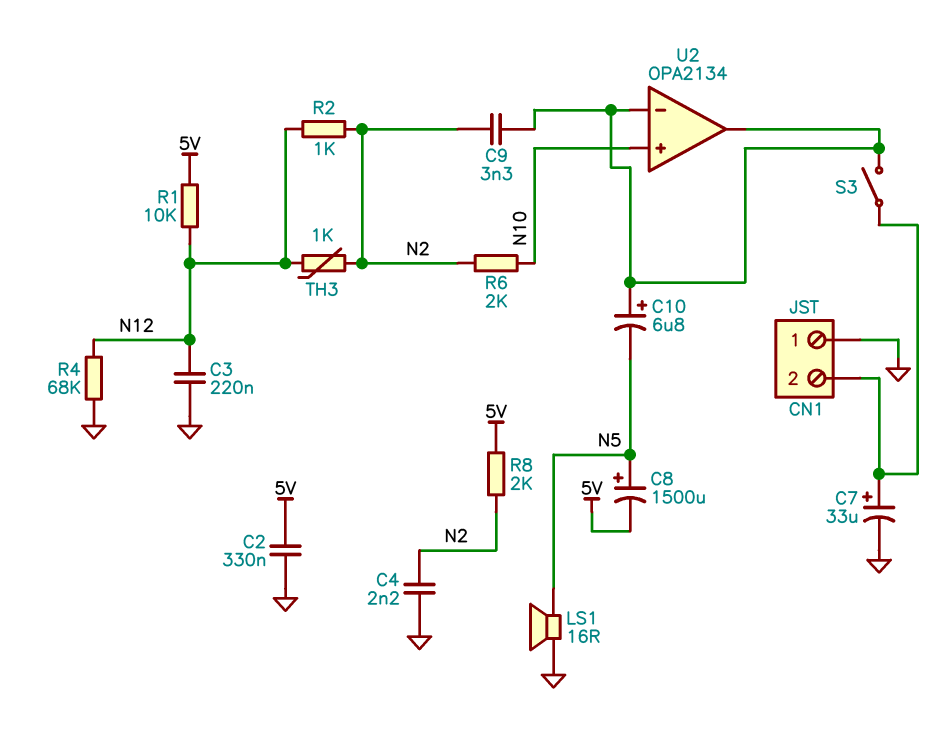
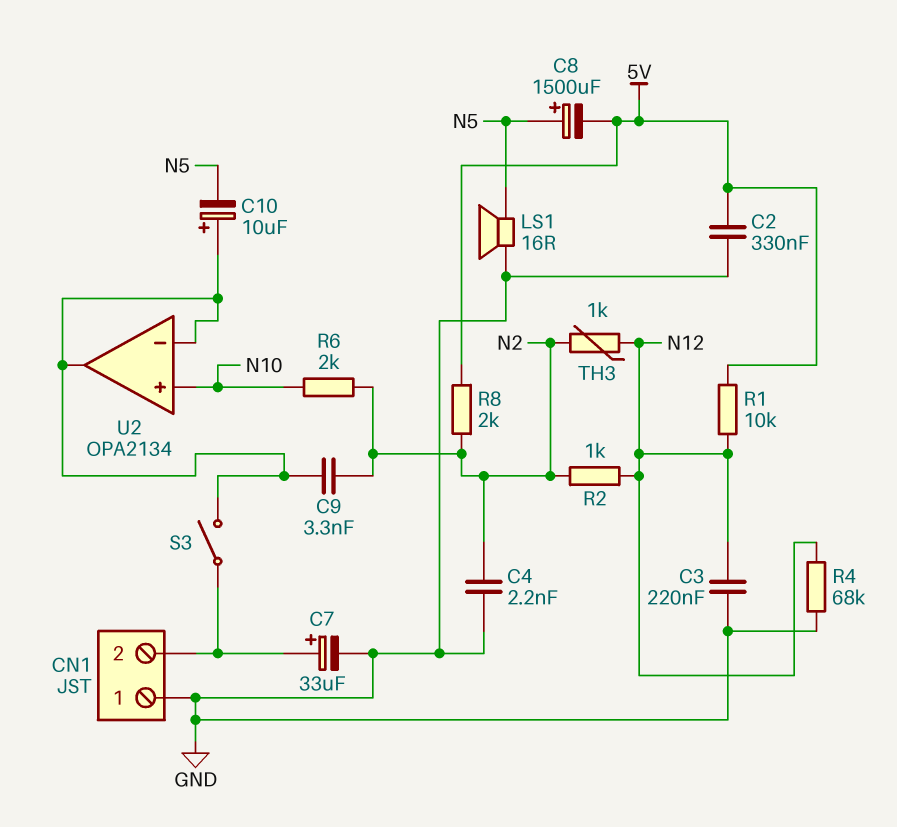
C10: 6.8uF (plus U2/in-, minus N5) -> 10uF (plus U2/in-, minus N5)

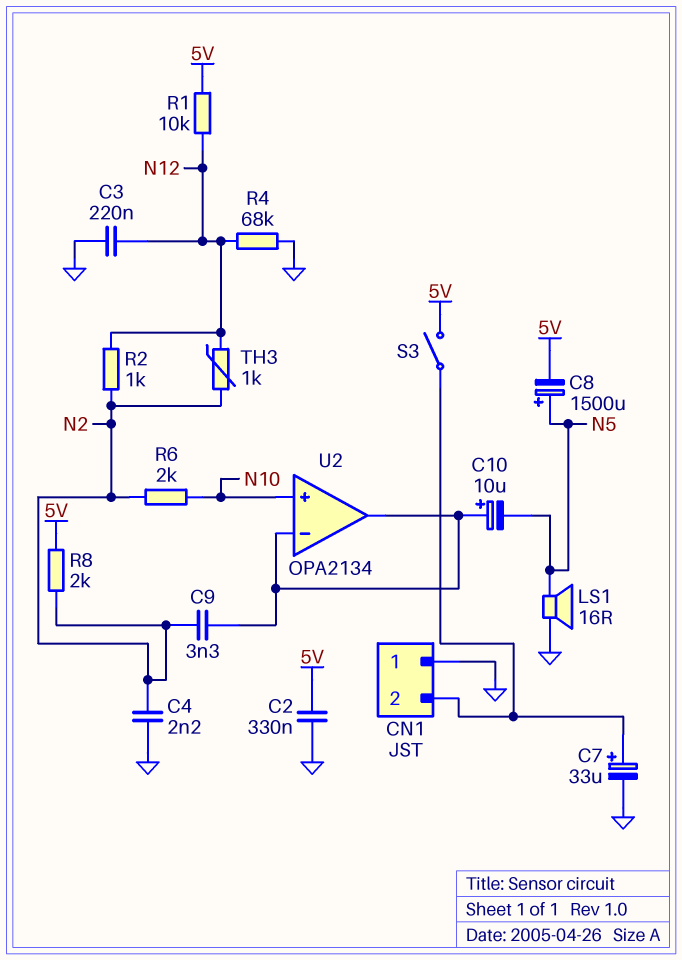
S3: switch (CN1/2, U2/in-) -> switch (5V, CN1/2)

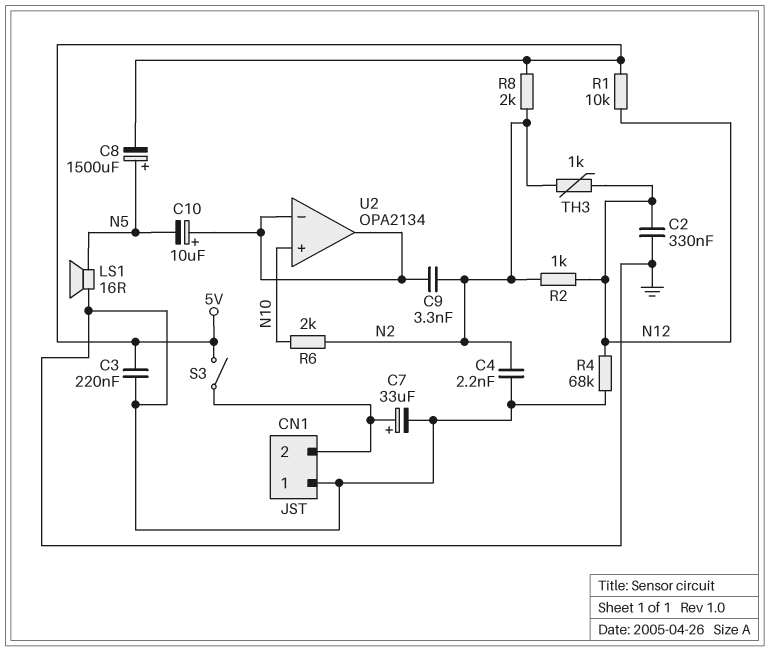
C2: 330nF (5V, GND) -> 330nF (GND, N12)
C3: 220nF (GND, N12) -> 220nF (5V, GND)

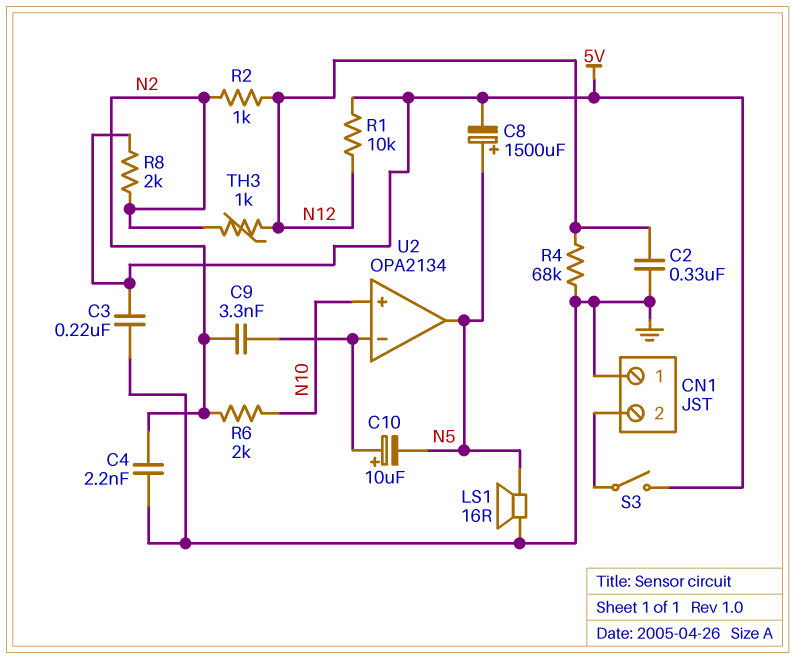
C7: 33uF (plus CN1/2, minus GND) -> none
U2 pin out: U2/in- -> N5

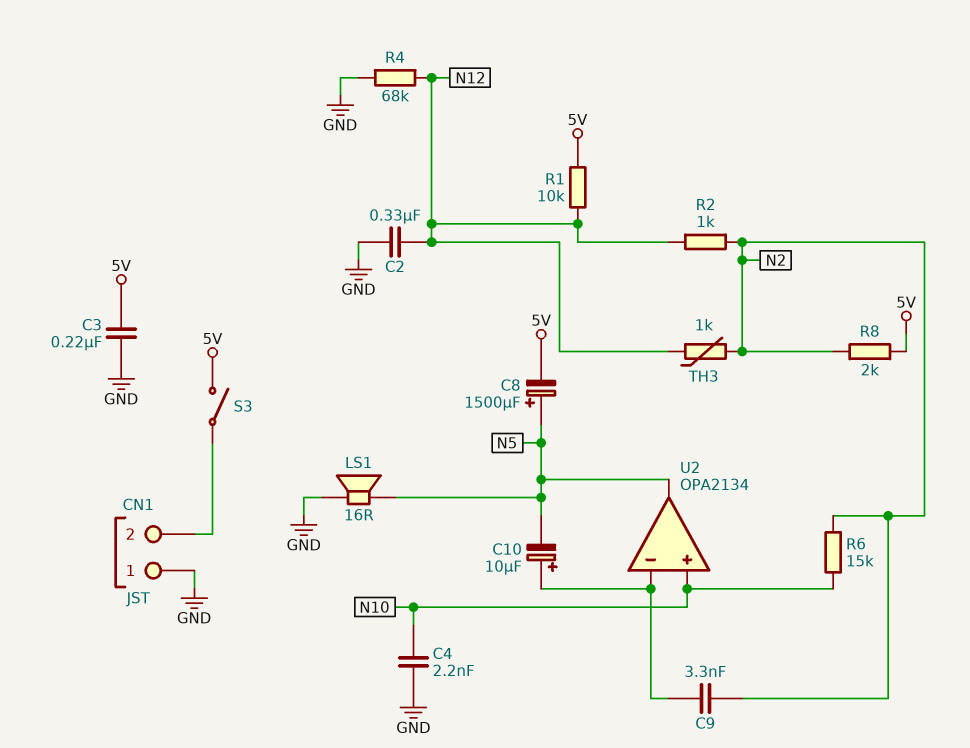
C4: 2.2nF (GND, N2) -> 2.2nF (GND, N10)
R6: 2k (N2, N10) -> 15k (N2, N10)

